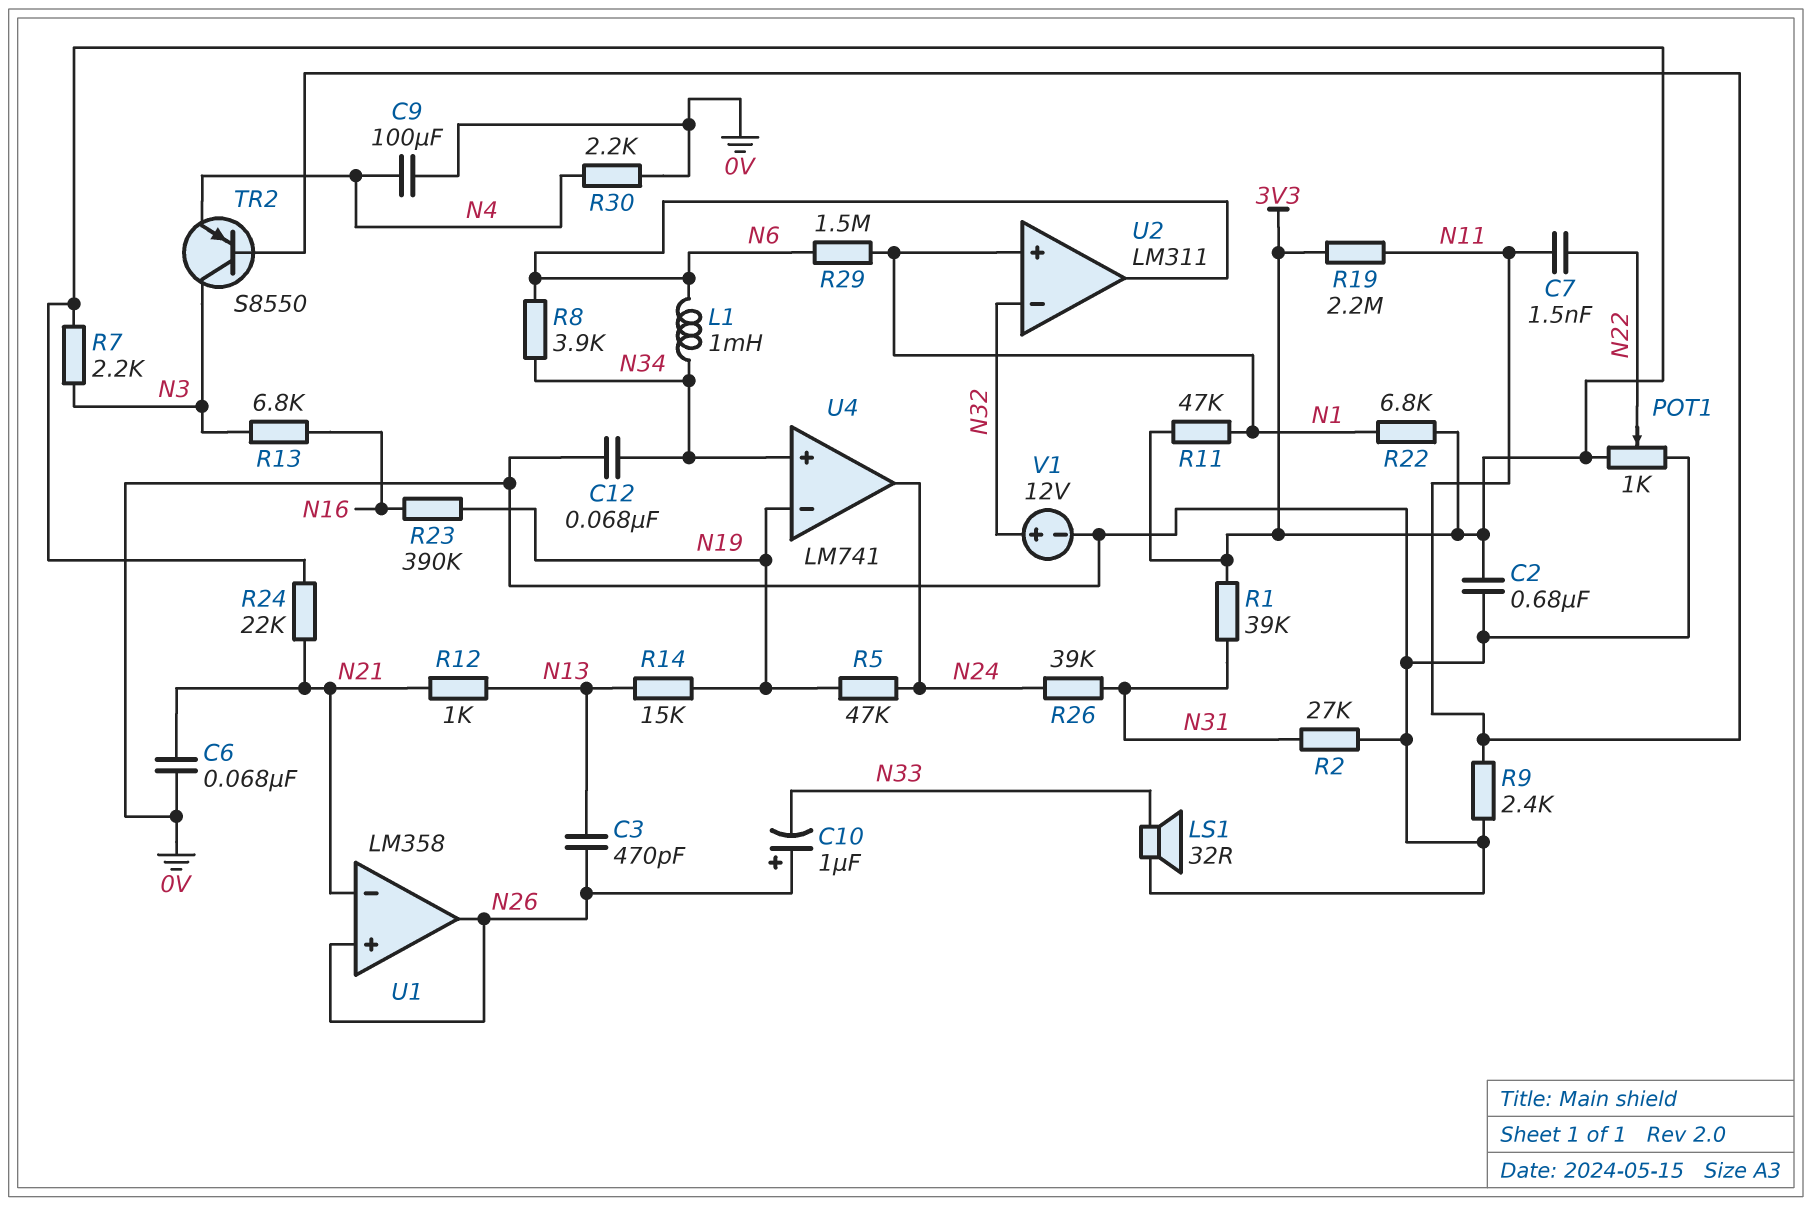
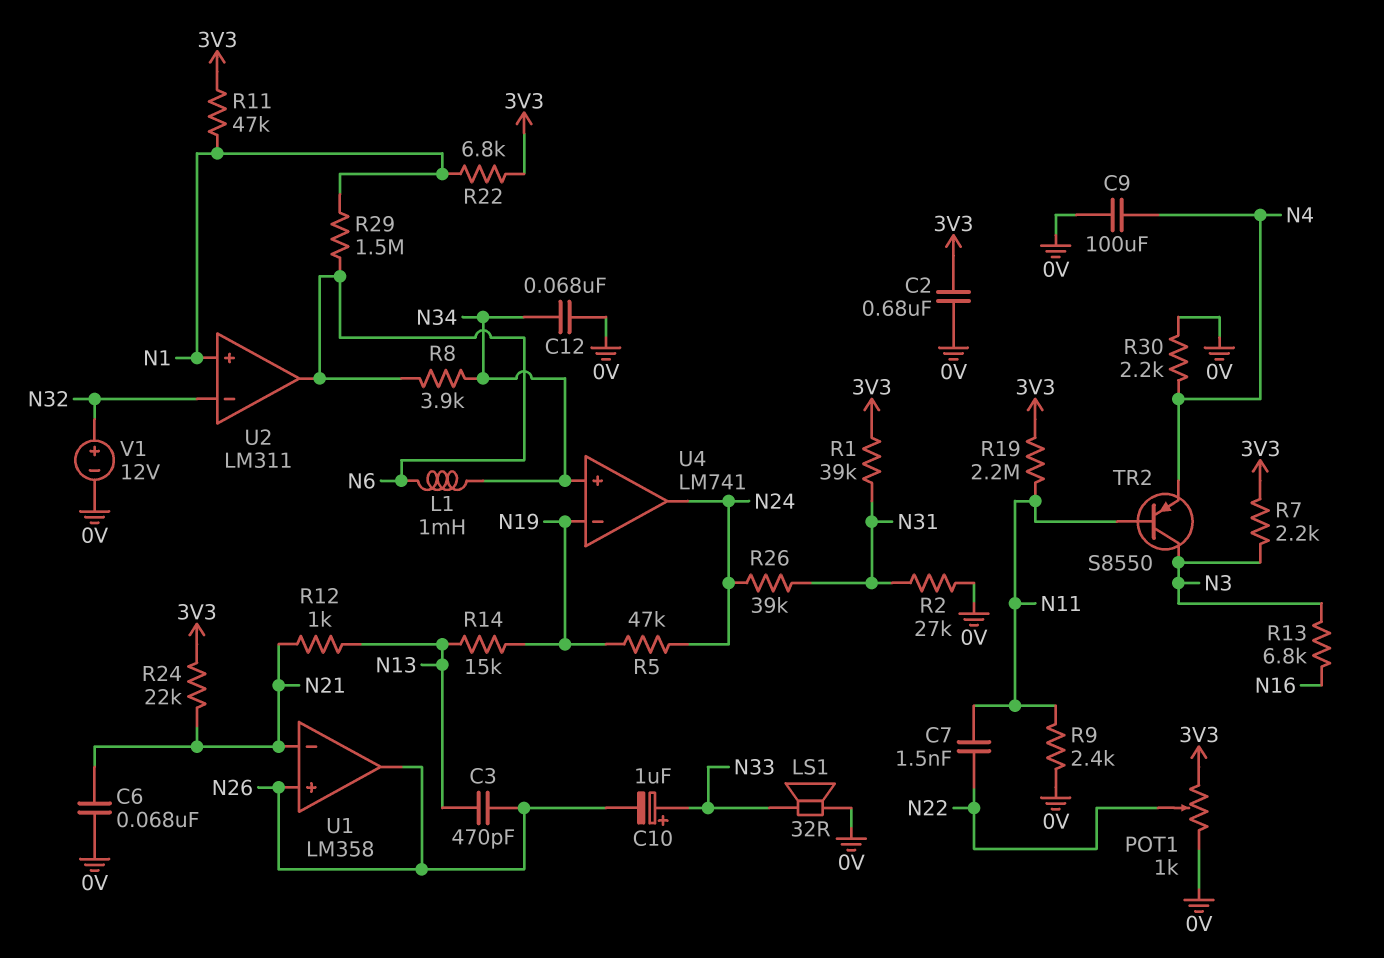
C10: 1uF (plus N26, minus N33) -> 1uF (plus N33, minus N26)
R23: 390k (N16, N19) -> none

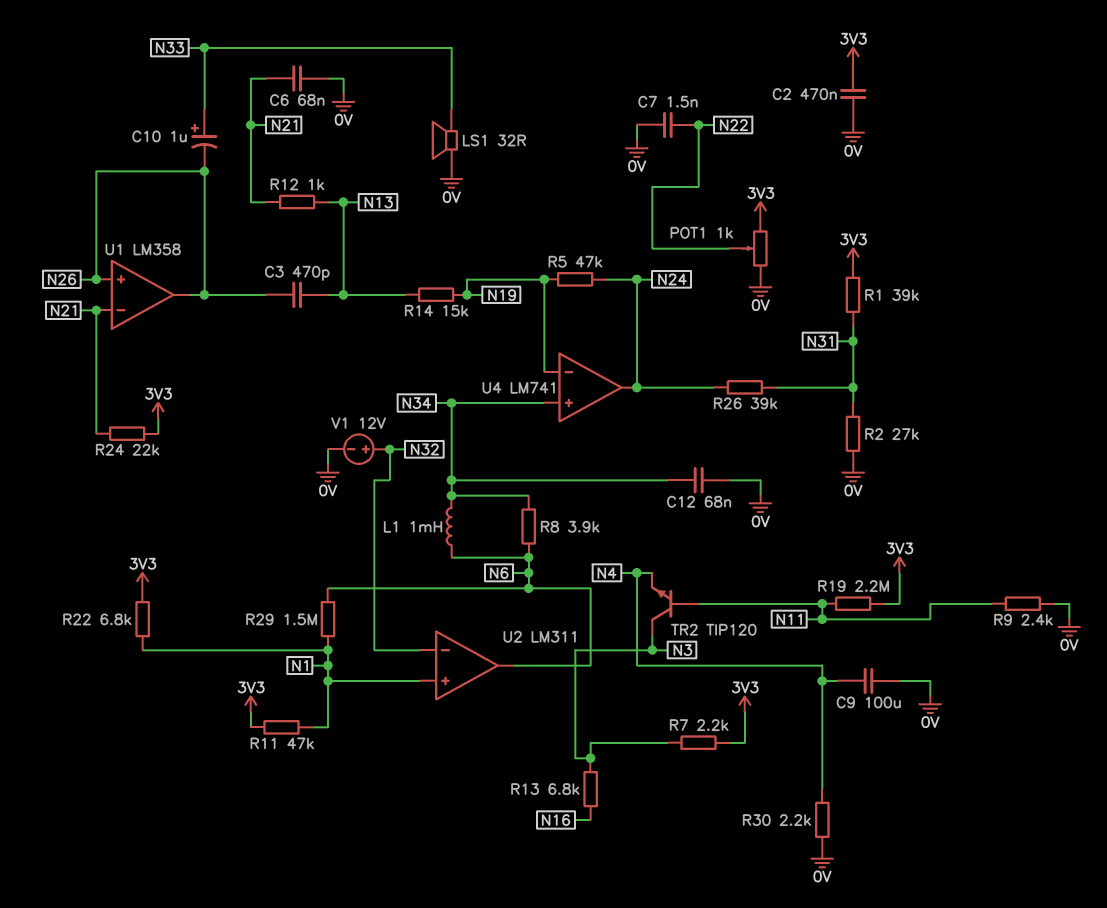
C2: 680nF (0V, 3V3) -> 470nF (0V, 3V3)
C7: 1.5nF (N11, N22) -> 1.5nF (0V, N22)
TR2: PNP S8550 (B N11, C N3, E N4) -> NPN TIP120 (B N11, C N3, E N4)

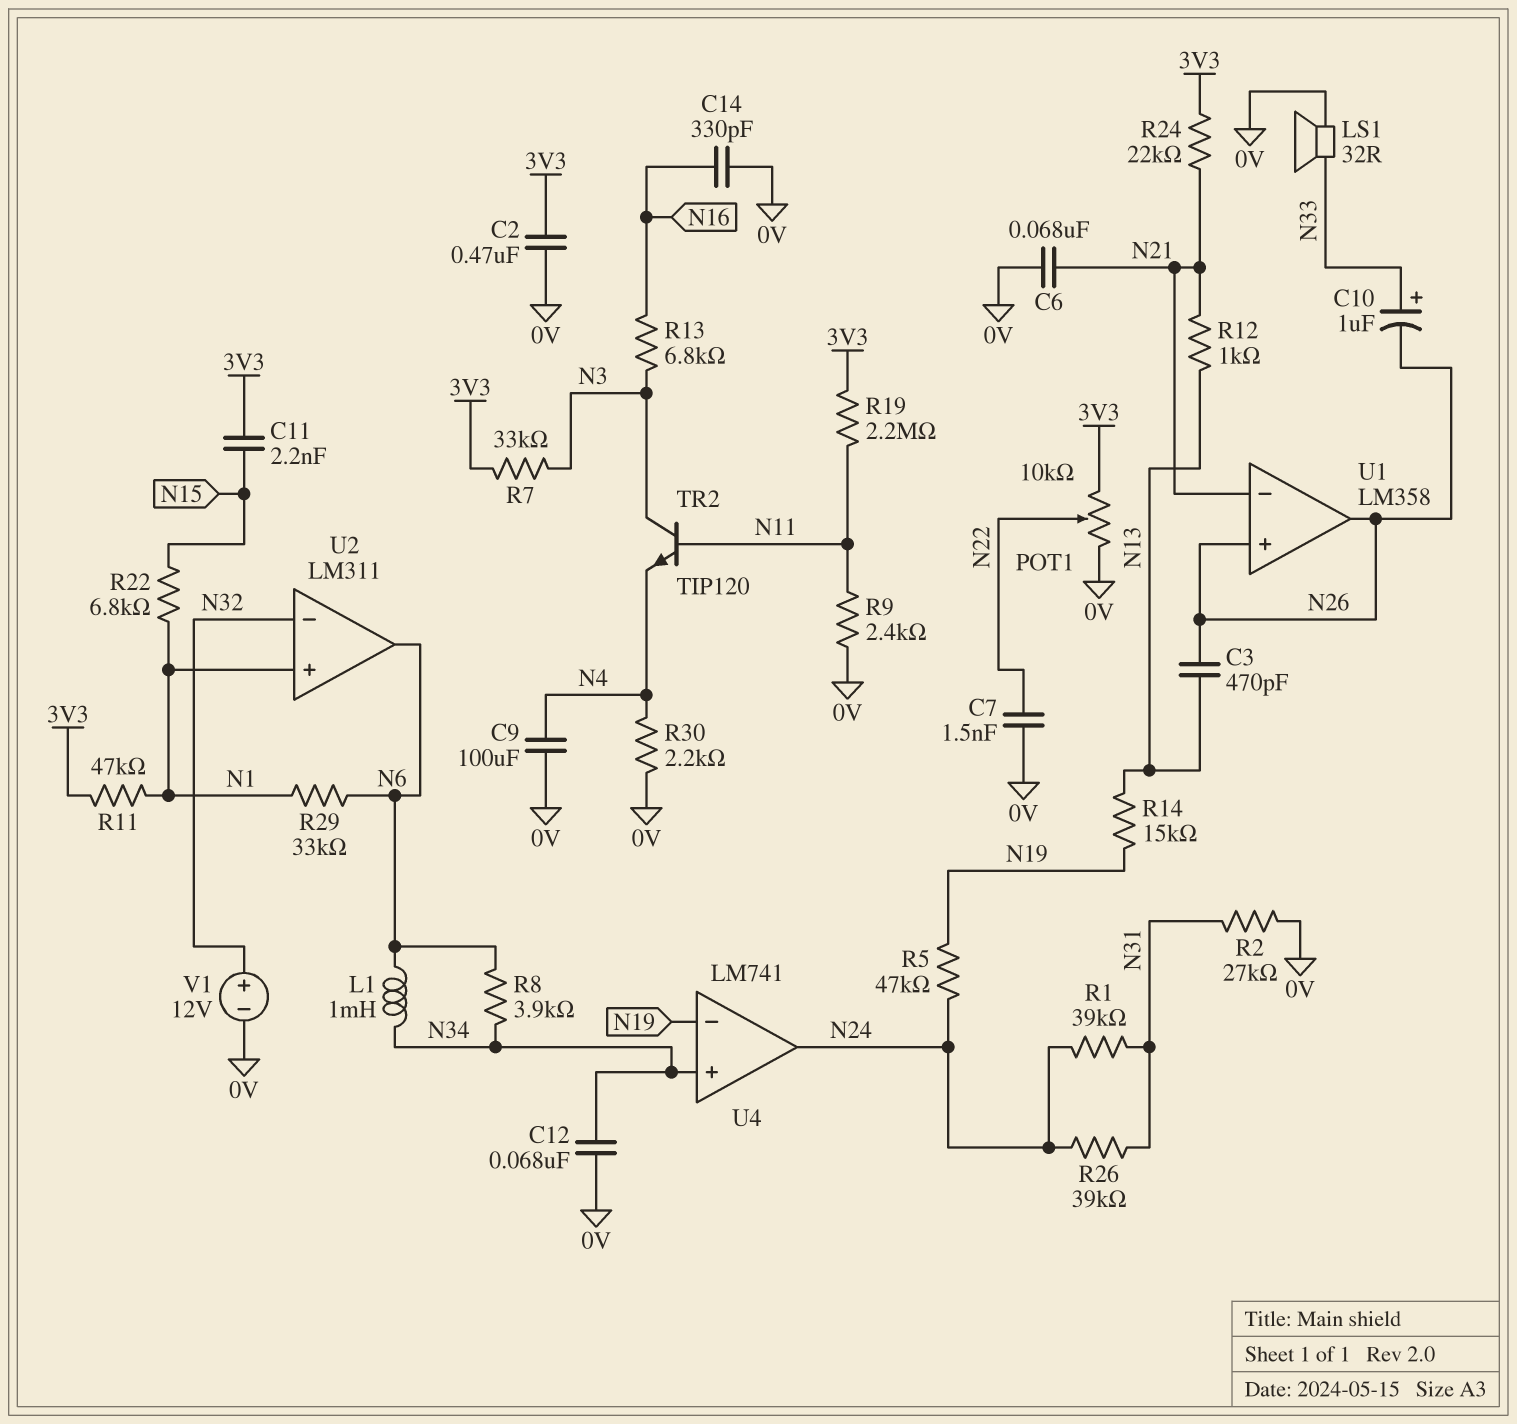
C11: none -> 2.2nF (3V3, N15)
C14: none -> 330pF (0V, N16)
POT1: 1k (0V, 3V3, wiper N22) -> 10k (0V, 3V3, wiper N22)
R1: 39k (3V3, N31) -> 39k (N24, N31)
R7: 2.2k (3V3, N3) -> 33k (3V3, N3)
R22: 6.8k (3V3, N1) -> 6.8k (N1, N15)
R29: 1.5M (N1, N6) -> 33k (N1, N6)

